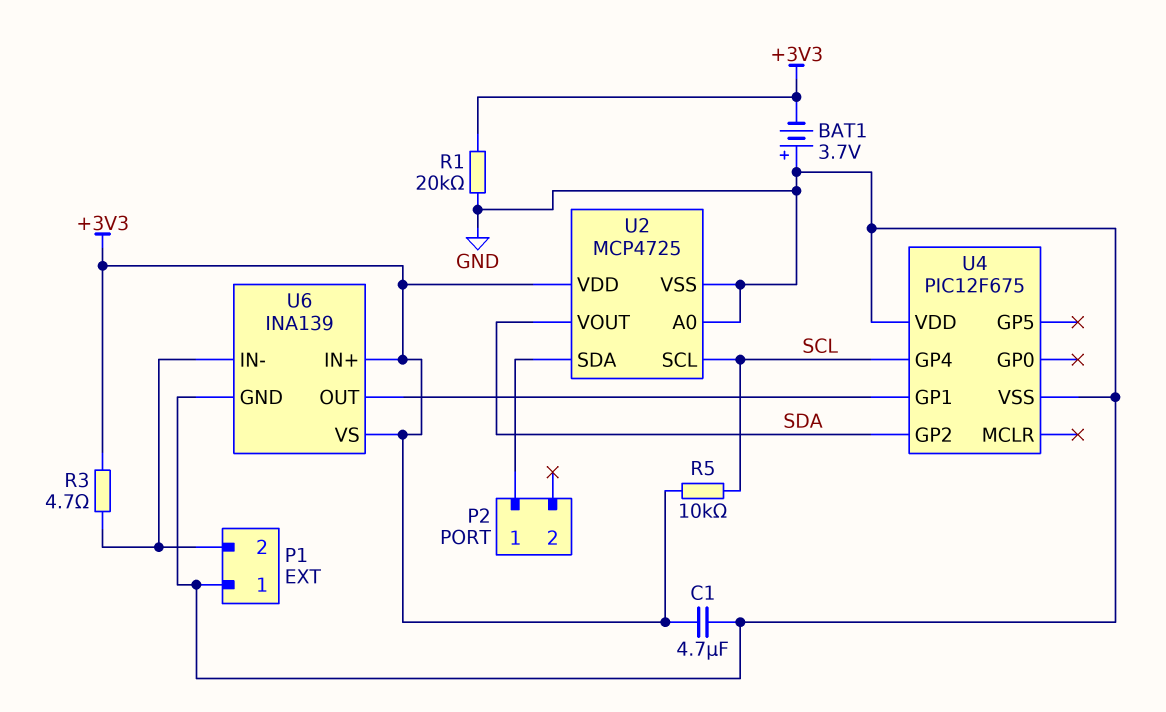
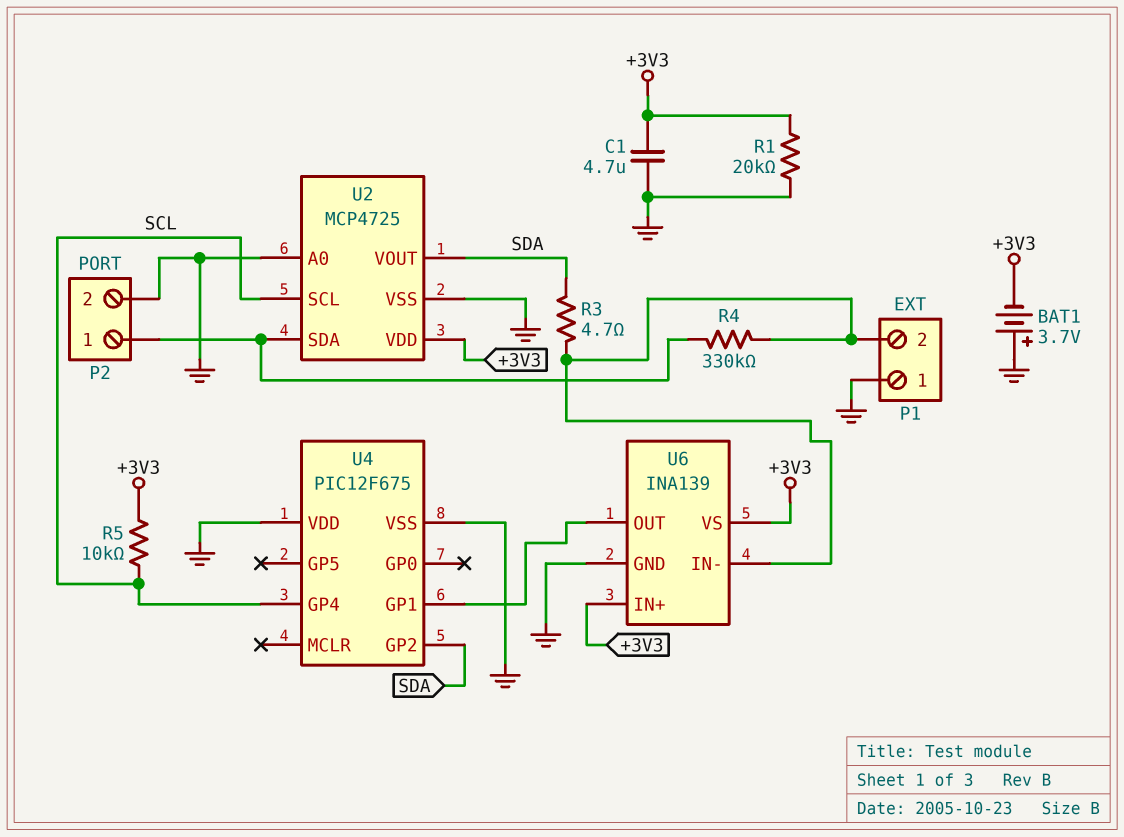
P2 pin 2: none -> GND
R3: 4.7 (+3V3, P1/2) -> 4.7 (P1/2, SDA)
R4: none -> 330k (P1/2, P2/1)

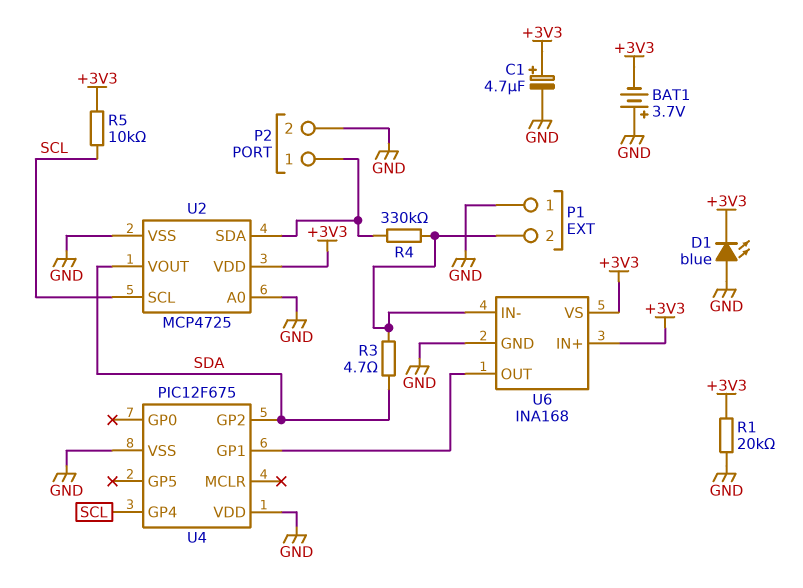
C1: 4.7uF (+3V3, GND) -> 4.7uF (plus +3V3, minus GND)
D1: none -> LED blue (A GND, K +3V3)
U6: INA139 -> INA168

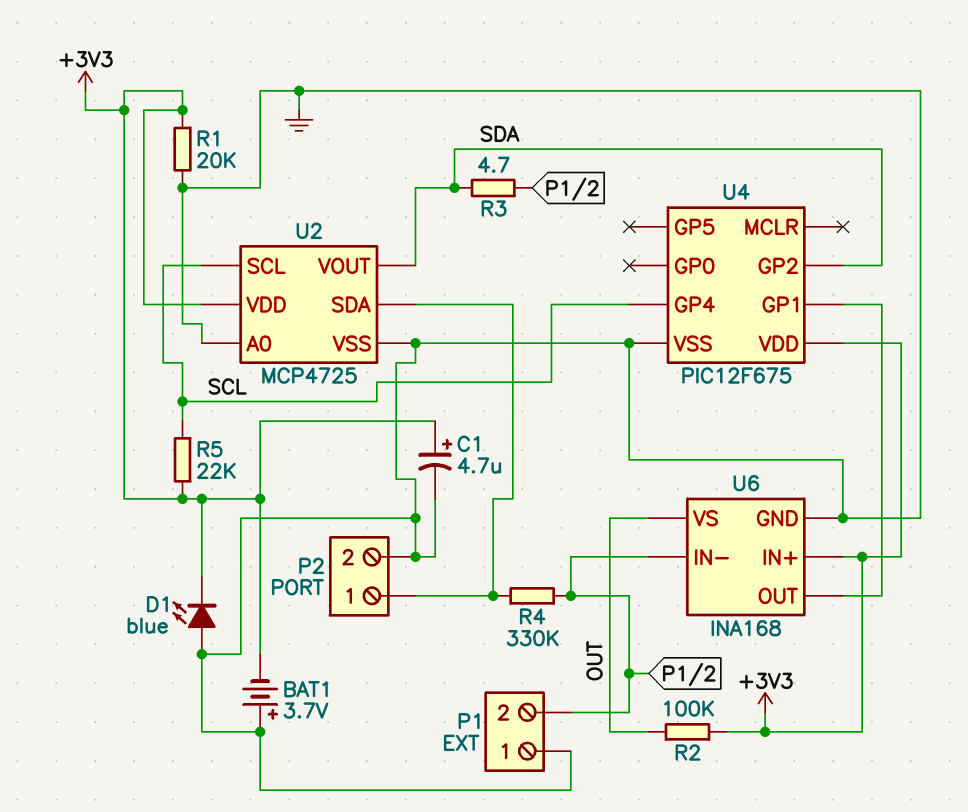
R2: none -> 100k (+3V3, OUT)
R5: 10k (+3V3, SCL) -> 22k (+3V3, SCL)
U4 pin VDD: GND -> +3V3
U6 pin VS: +3V3 -> OUT

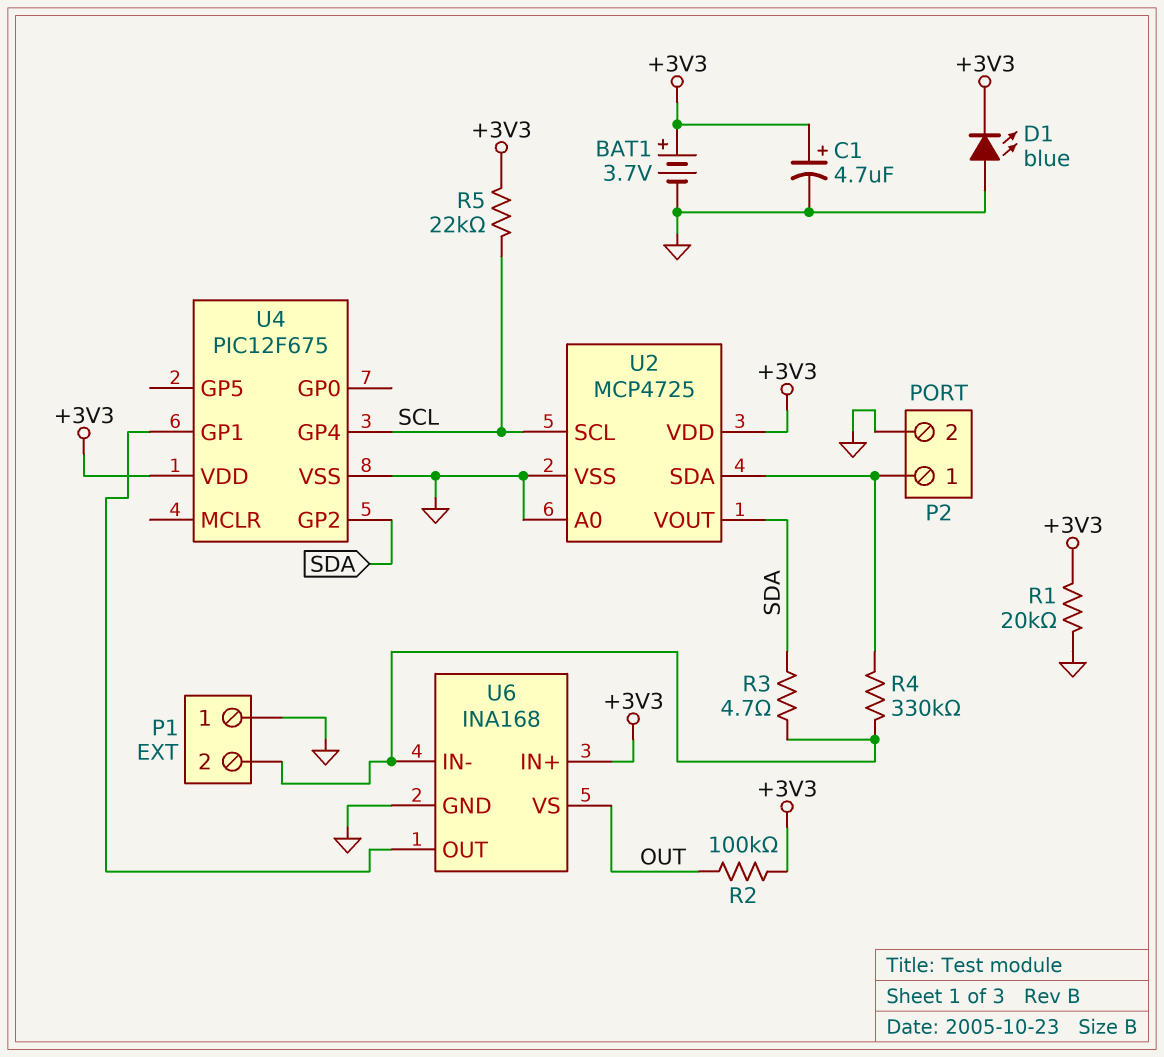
BAT1: 3.7V (plus GND, minus +3V3) -> 3.7V (plus +3V3, minus GND)

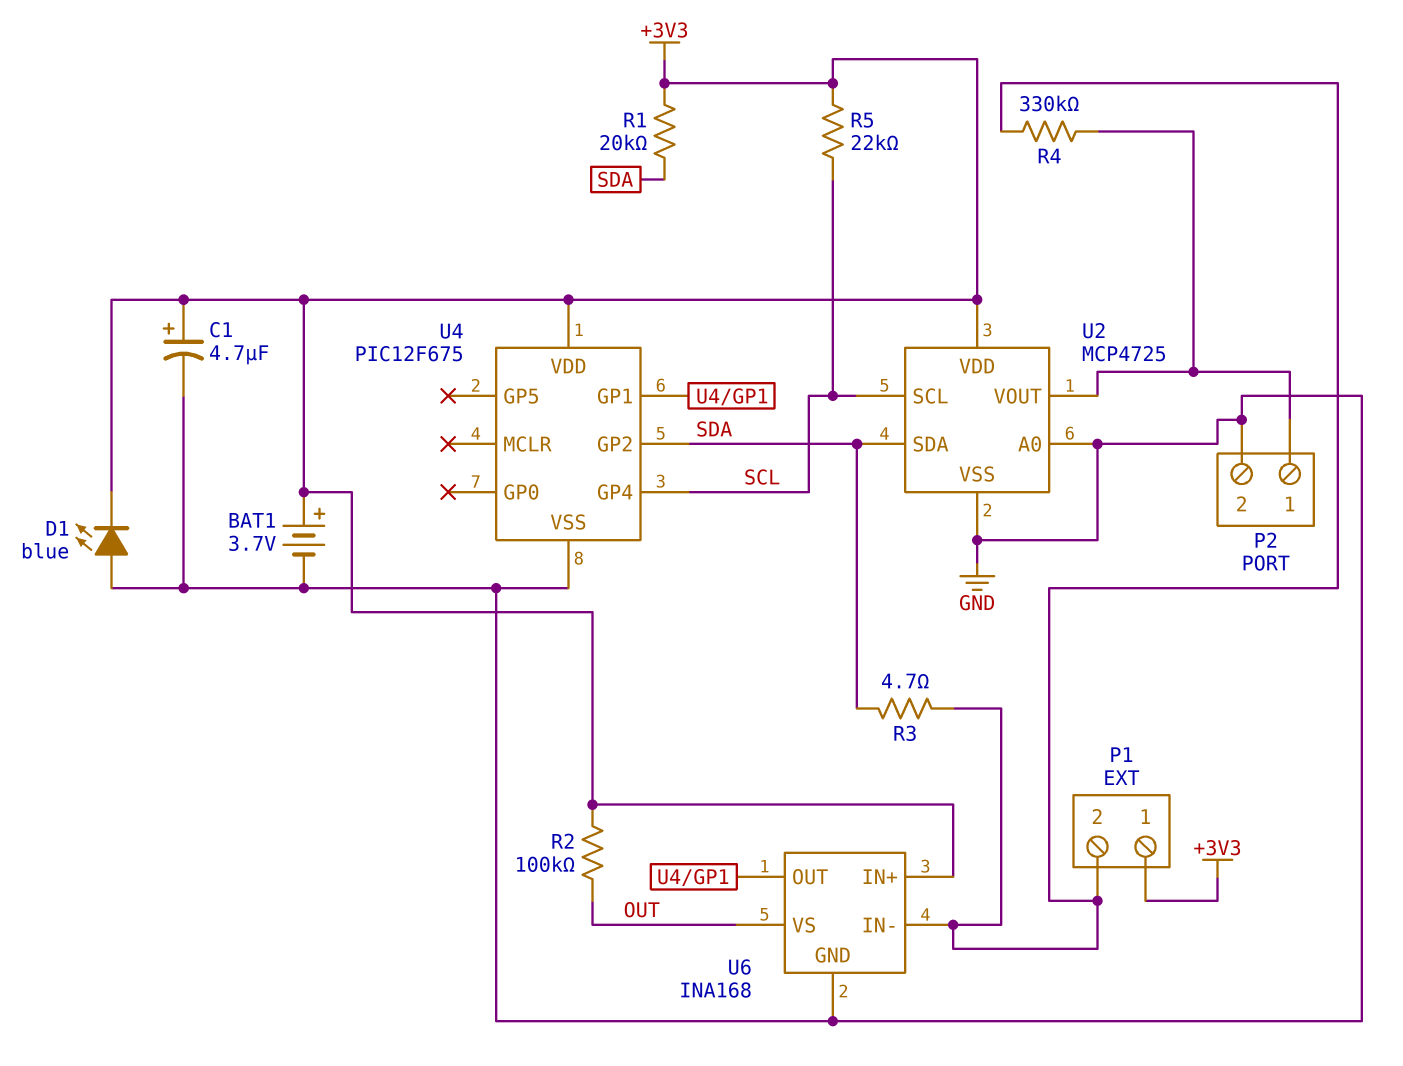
P1 pin 1: GND -> +3V3
R1: 20k (+3V3, GND) -> 20k (+3V3, SDA)
U2 pin SDA: P2/1 -> SDA
U2 pin VOUT: SDA -> P2/1

